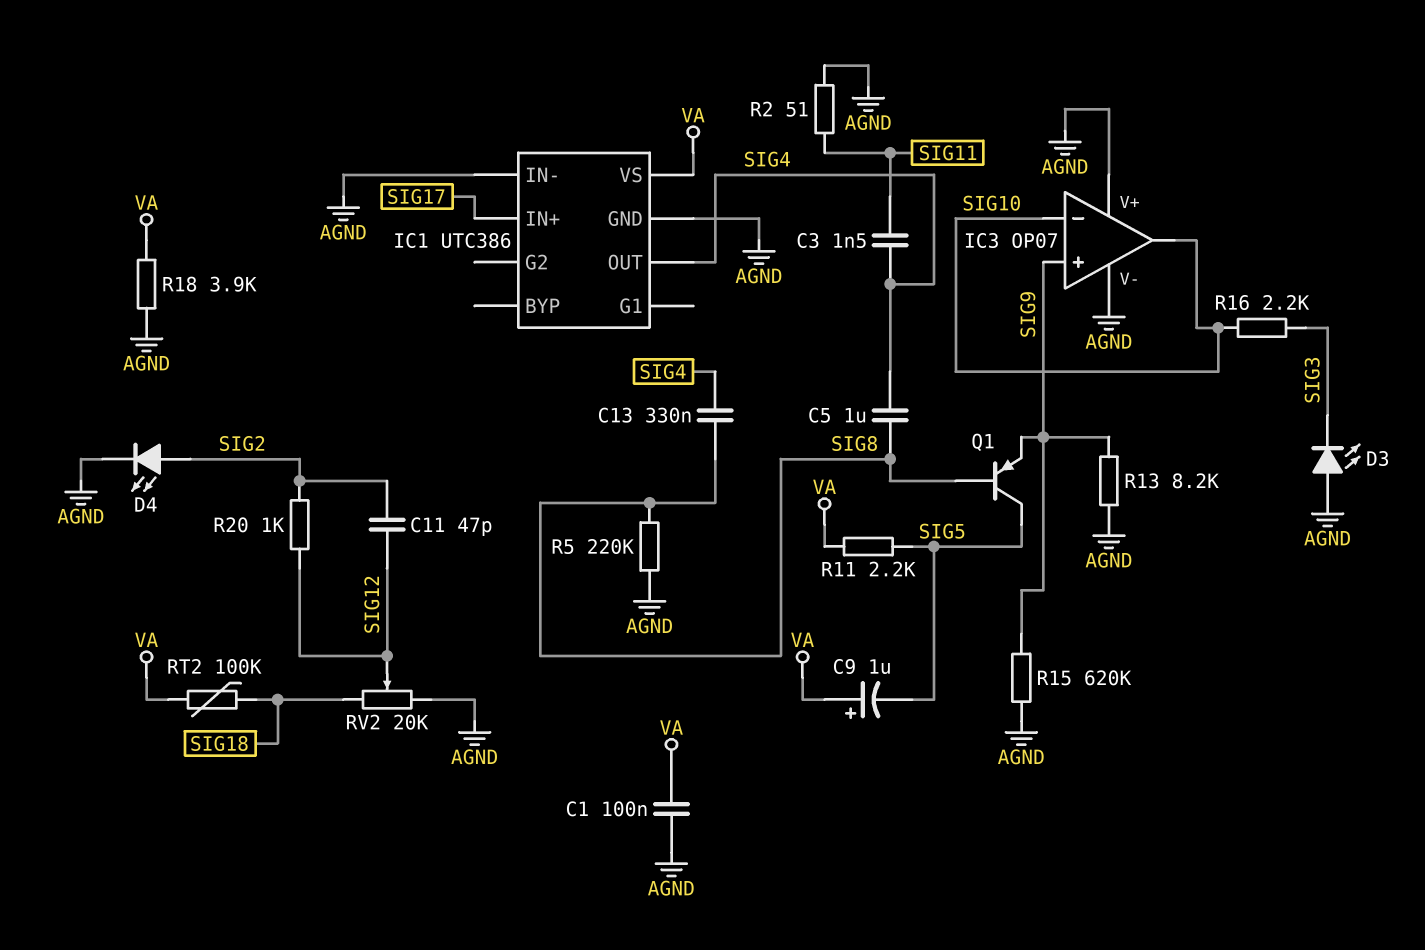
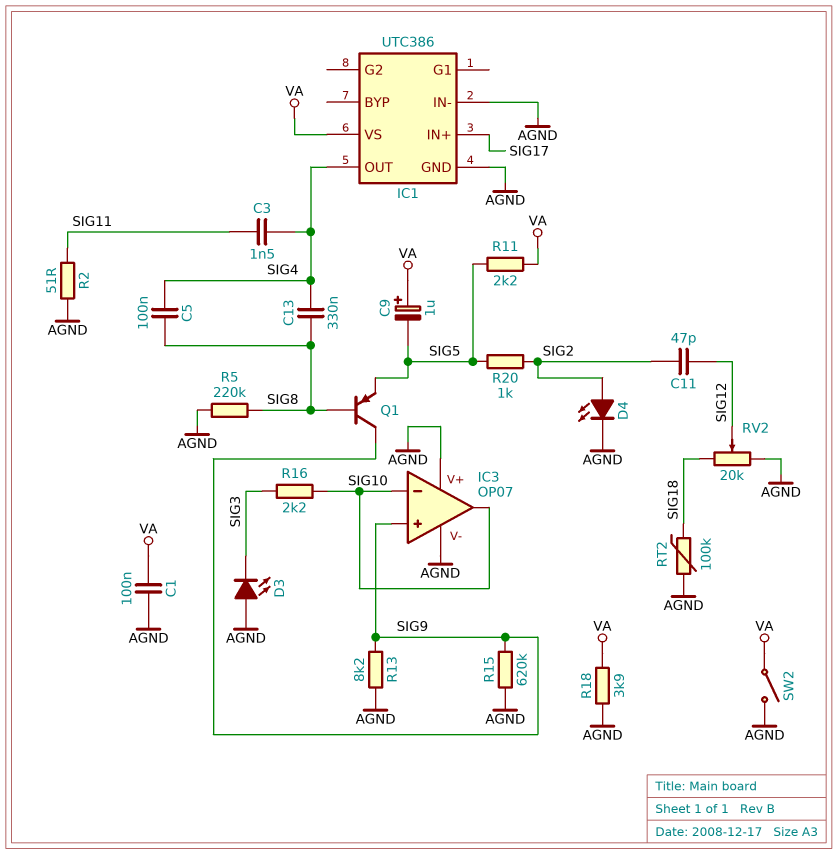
C5: 1uF (SIG4, SIG8) -> 100nF (SIG4, SIG8)
Q1: PNP (B SIG8, C SIG5, E SIG9) -> PNP (B SIG8, C SIG9, E SIG5)
R20: 1k (SIG2, SIG12) -> 1k (SIG2, SIG5)
RT2: 100k (SIG18, VA) -> 100k (AGND, SIG18)
SW2: none -> switch (AGND, VA)

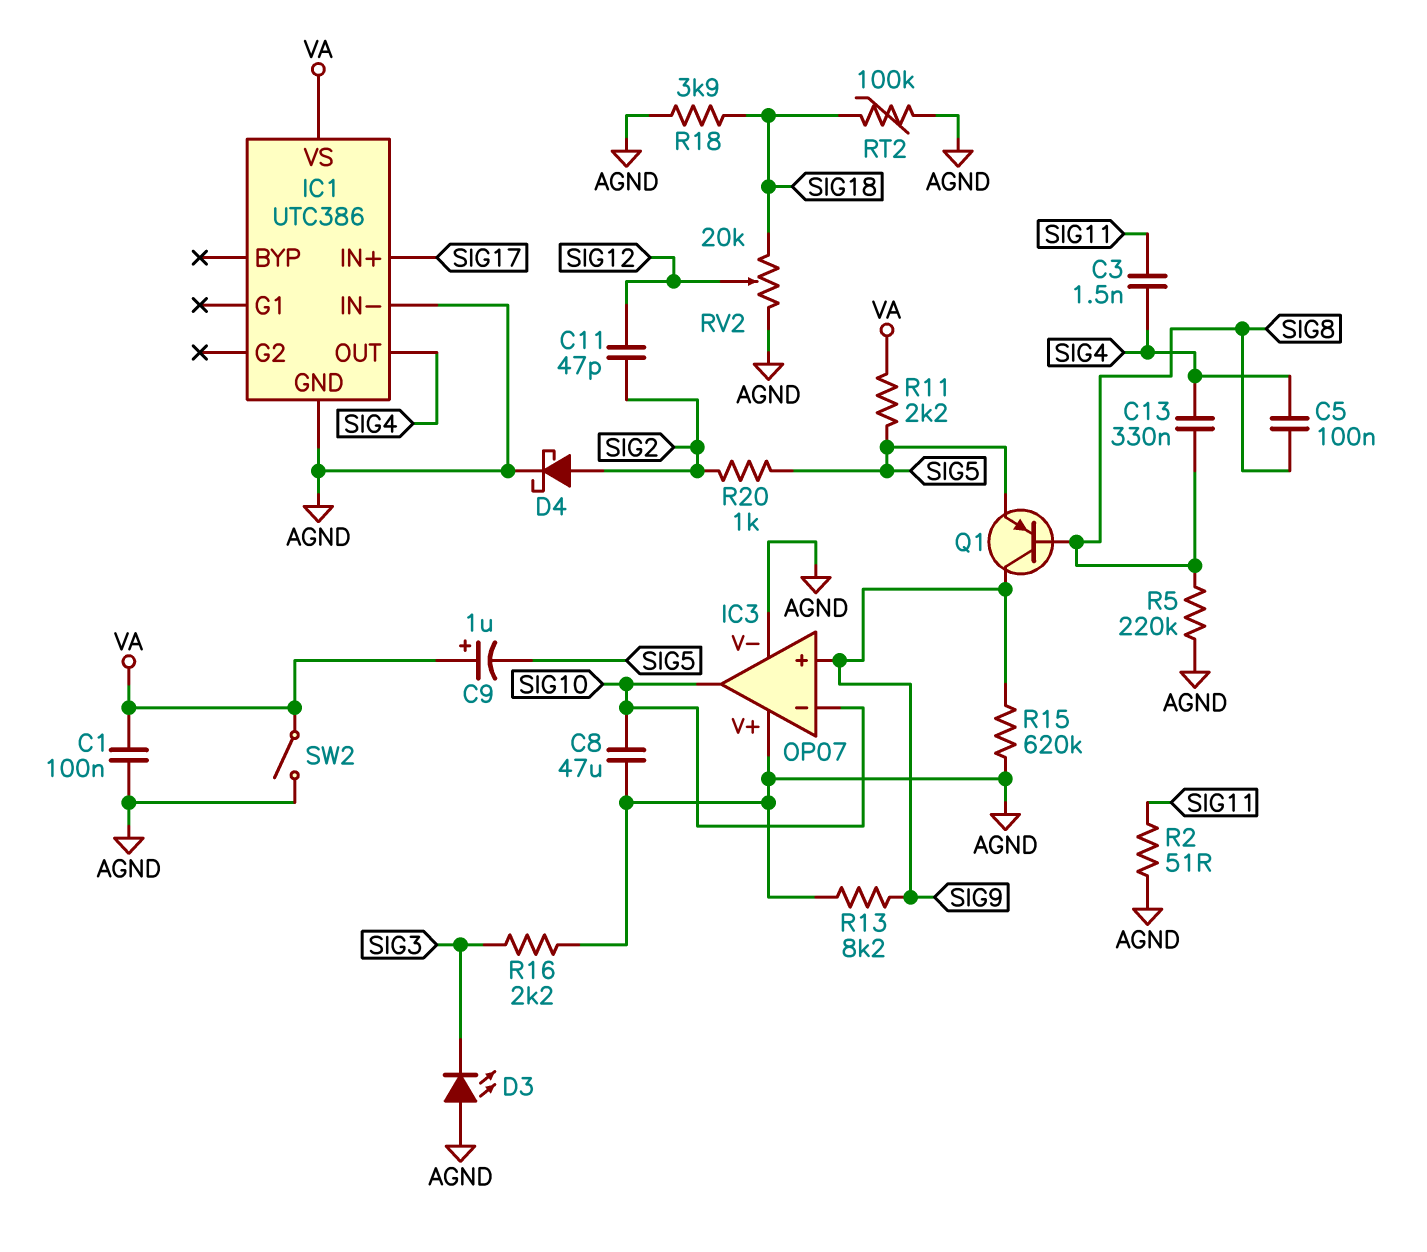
C8: none -> 47uF (AGND, SIG10)
D4: LED (A SIG2, K AGND) -> schottky (A SIG2, K AGND)
R16: 2.2k (SIG3, SIG10) -> 2.2k (AGND, SIG3)
R18: 3.9k (AGND, VA) -> 3.9k (AGND, SIG18)

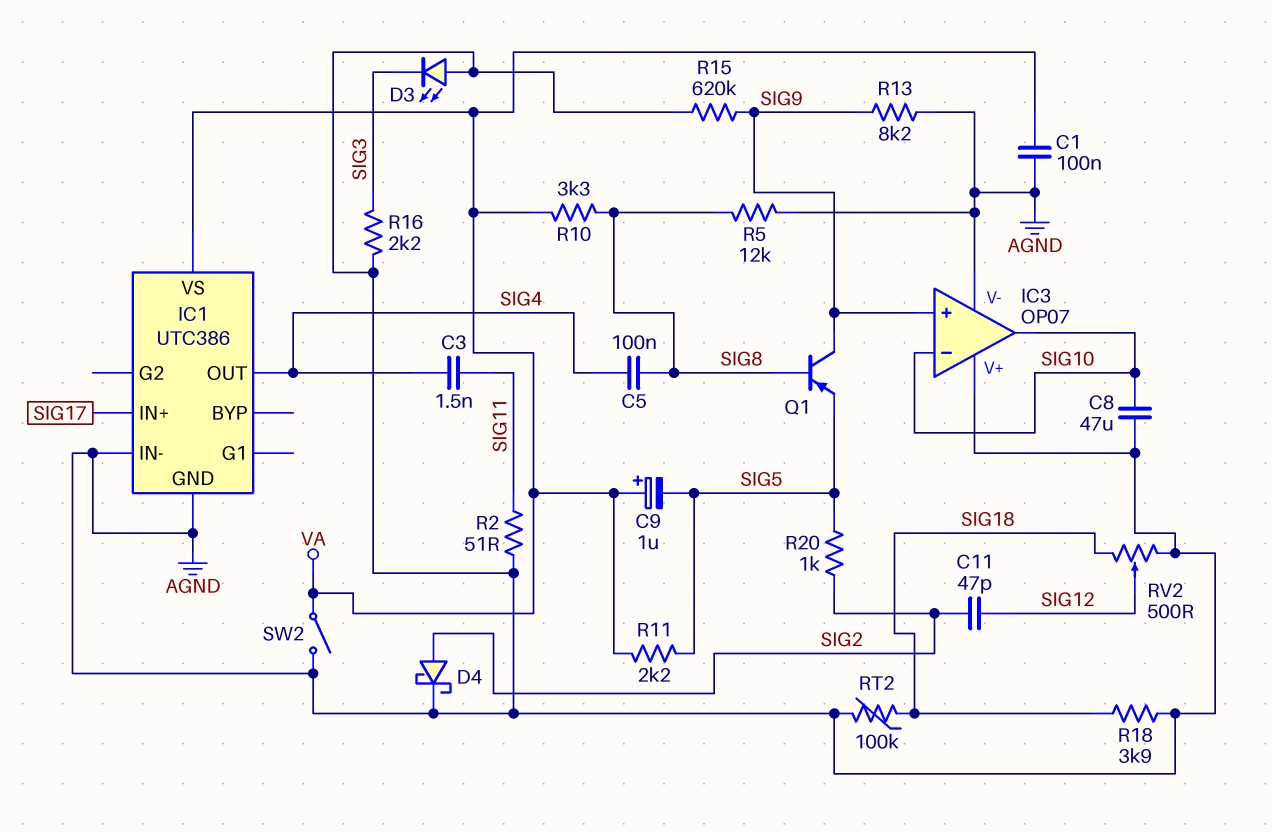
C13: 330nF (SIG4, SIG8) -> none
R5: 220k (AGND, SIG8) -> 12k (AGND, SIG8)
R10: none -> 3.3k (SIG8, VA)
RV2: 20k (AGND, SIG18, wiper SIG12) -> 500 (AGND, SIG18, wiper SIG12)

